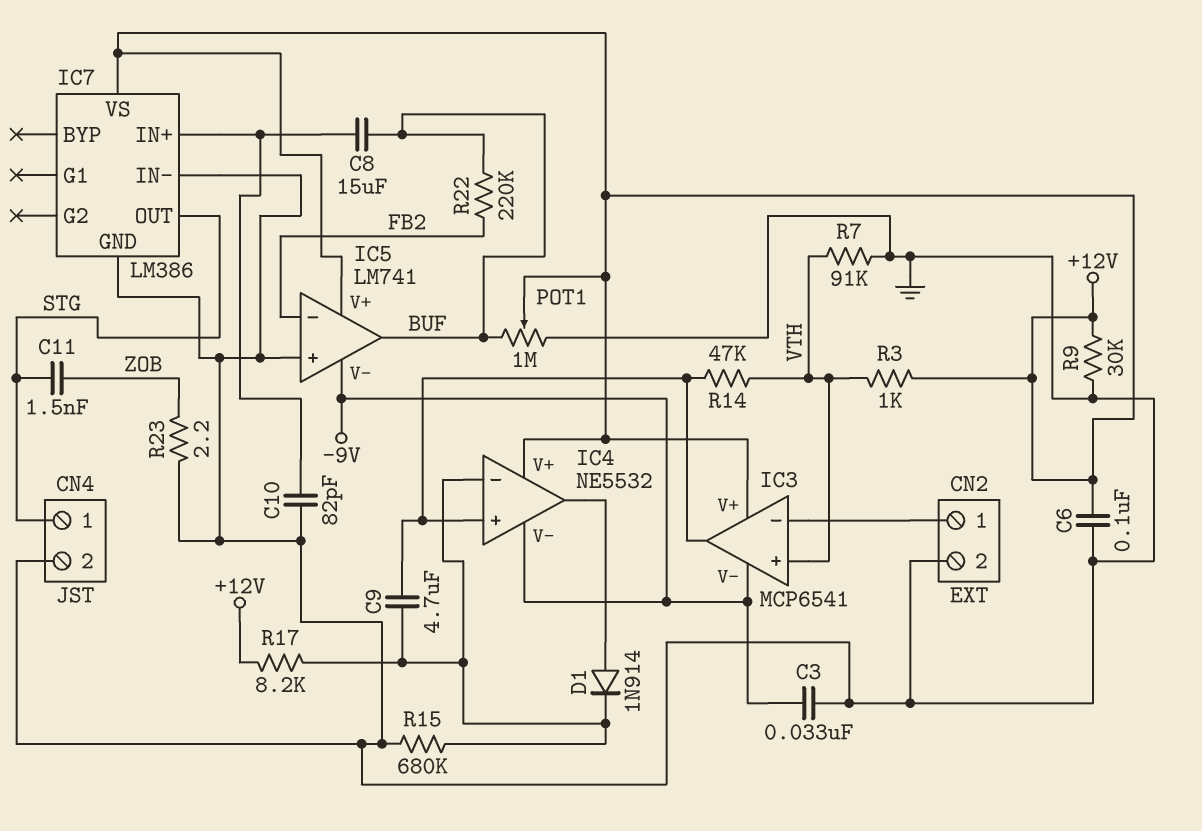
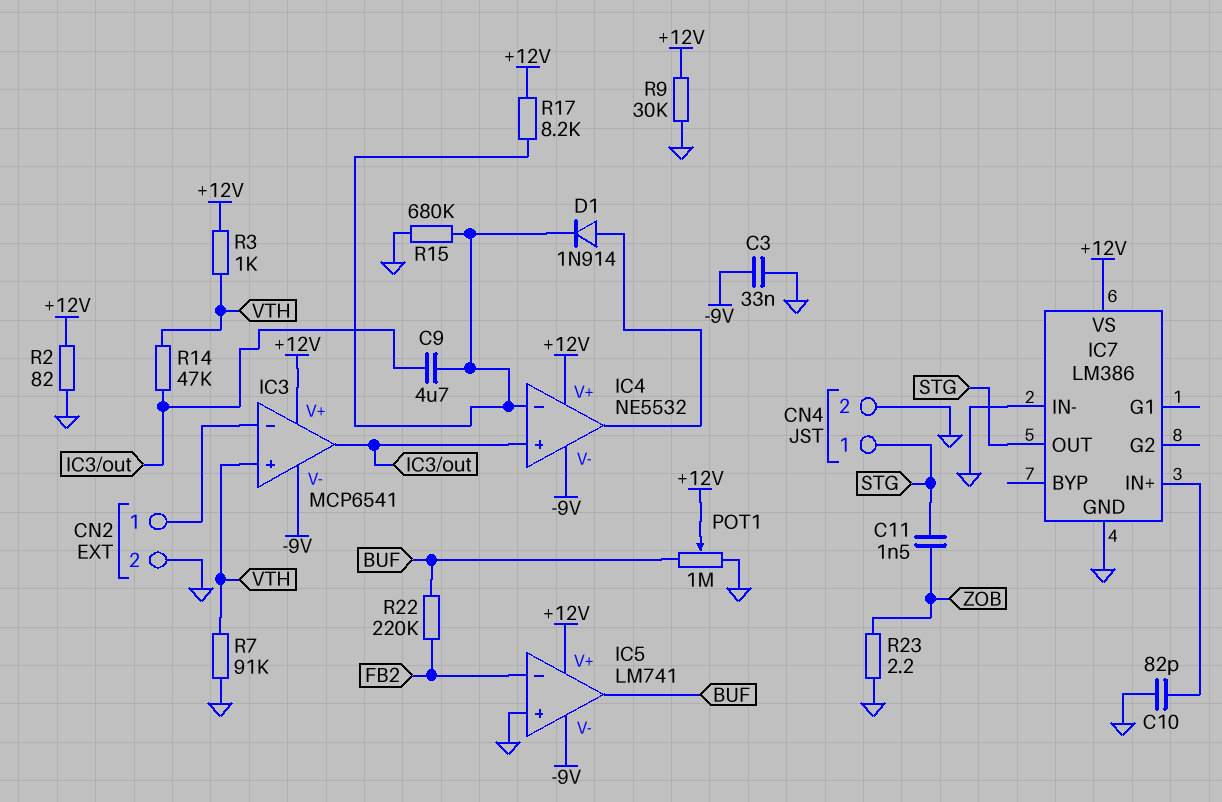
C6: 100nF (+12V, GND) -> none
C8: 15uF (BUF, IC7/IN+) -> none
R2: none -> 82 (+12V, GND)

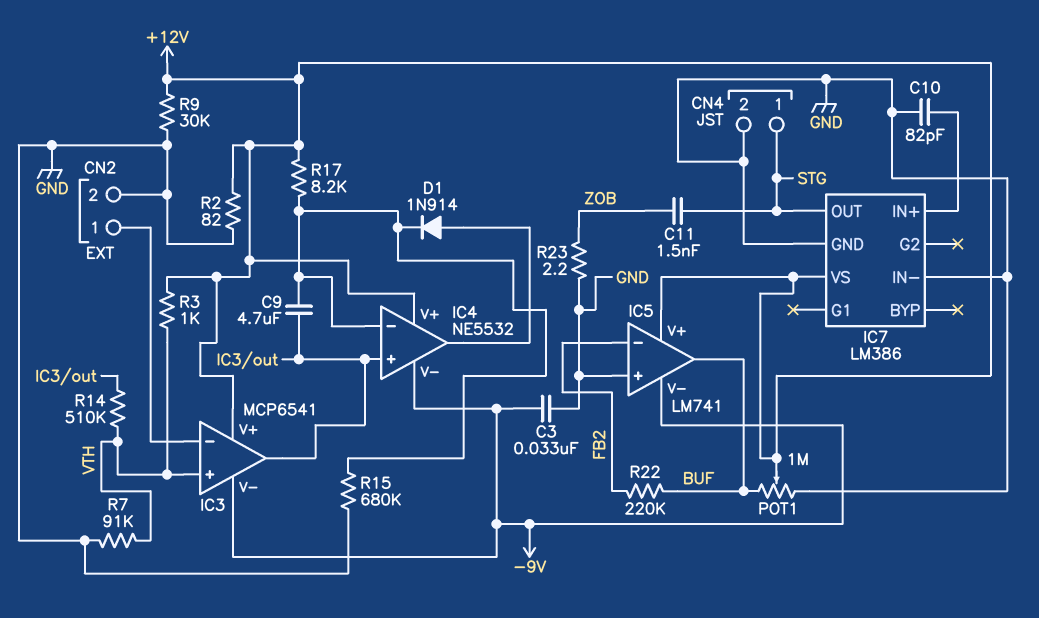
R14: 47k (IC3/out, VTH) -> 510k (IC3/out, VTH)

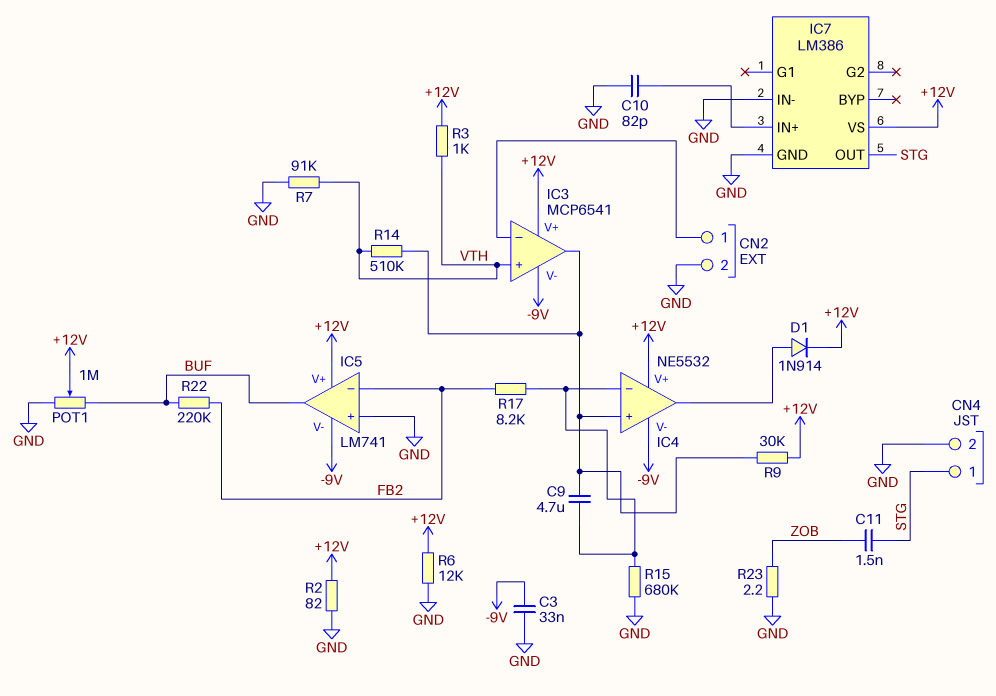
D1: diode 1N914 (A IC4/out, K IC4/in-) -> diode 1N914 (A IC4/out, K +12V)
R6: none -> 12k (+12V, GND)
R9: 30k (+12V, GND) -> 30k (+12V, IC3/out)
R17: 8.2k (+12V, IC4/in-) -> 8.2k (FB2, IC4/in-)

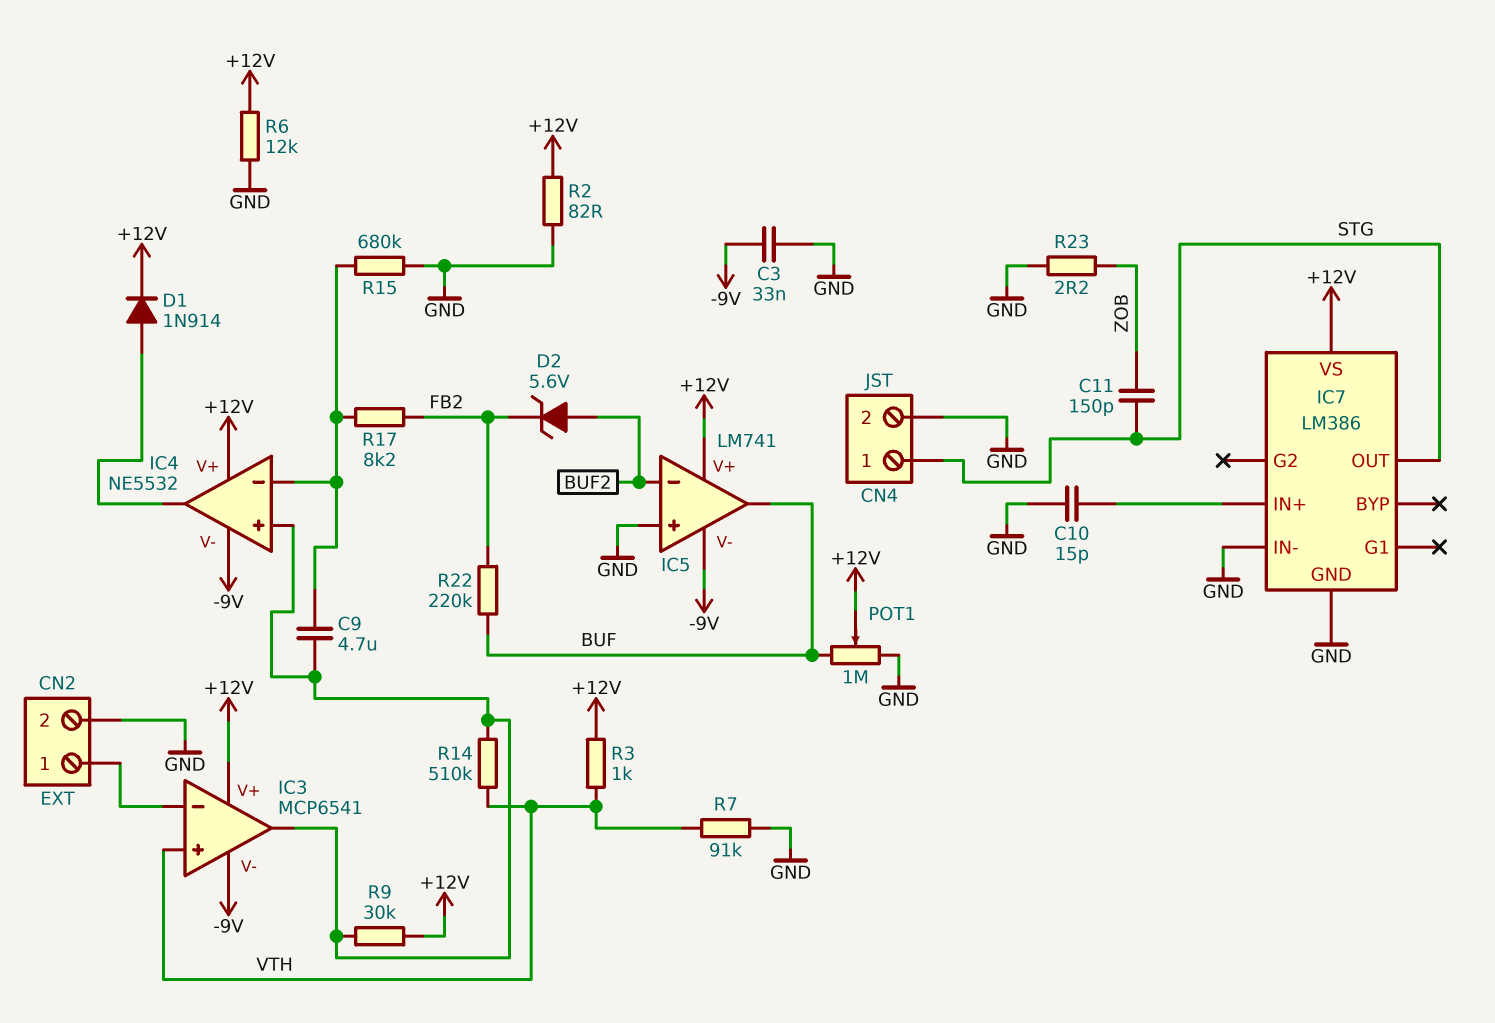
C10: 82pF (GND, IC7/IN+) -> 15pF (GND, IC7/IN+)
C11: 1.5nF (STG, ZOB) -> 150pF (STG, ZOB)
D2: none -> zener 5.6V (A BUF2, K FB2)
IC5 pin in-: FB2 -> BUF2

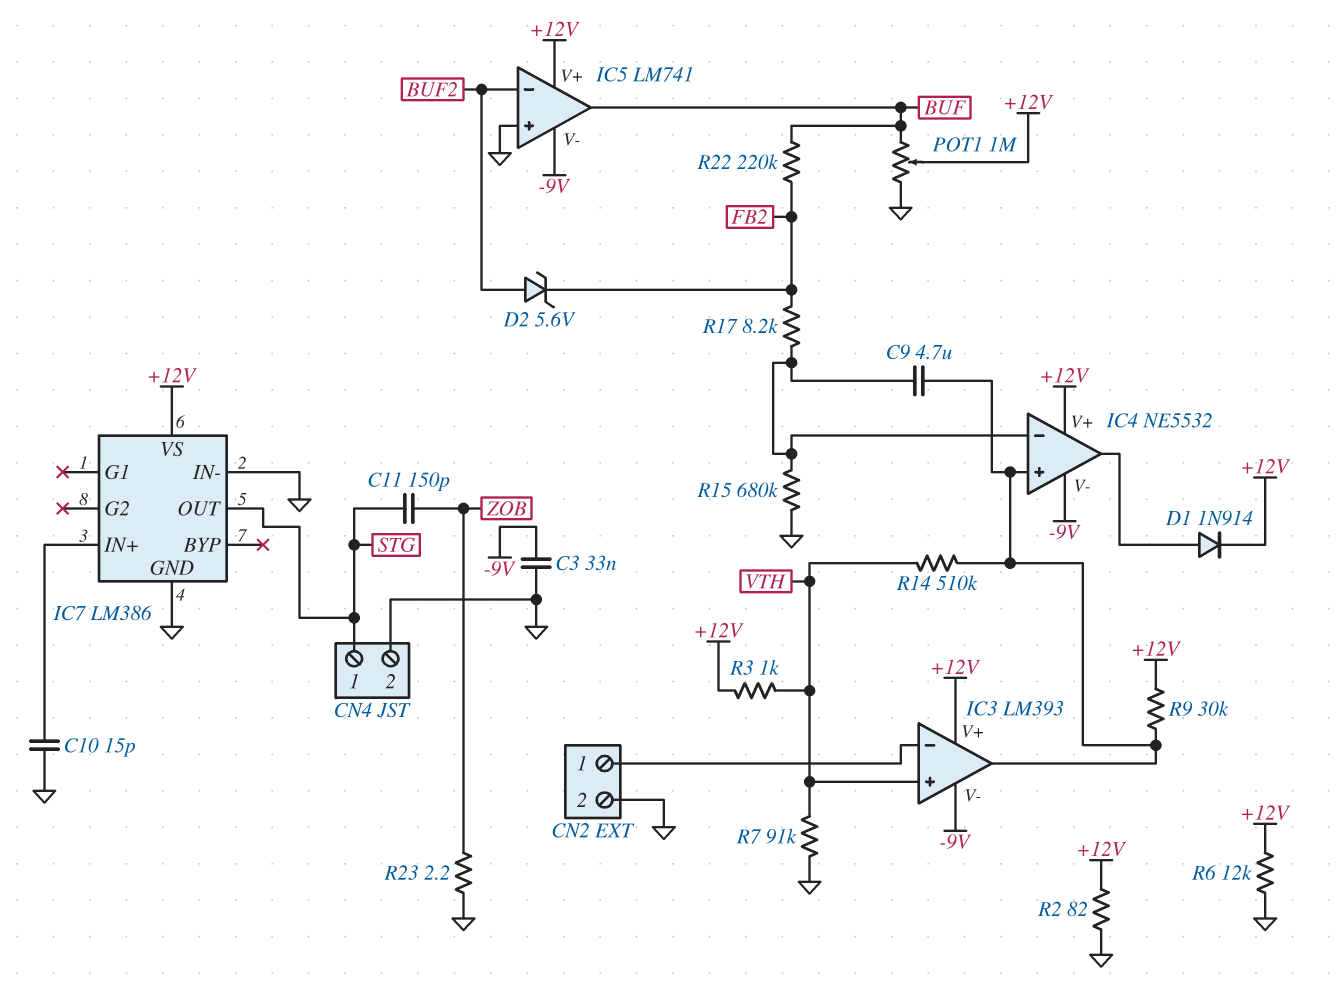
IC3: MCP6541 -> LM393

